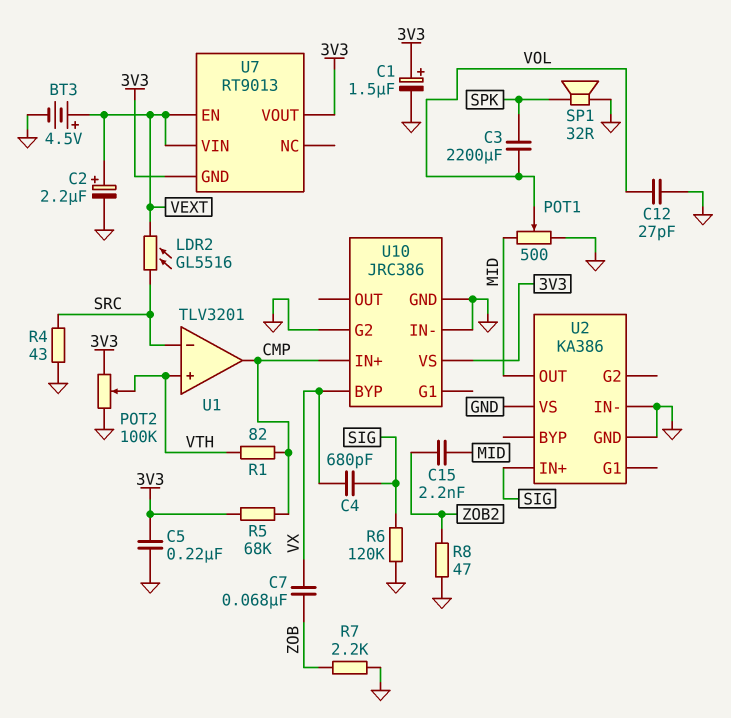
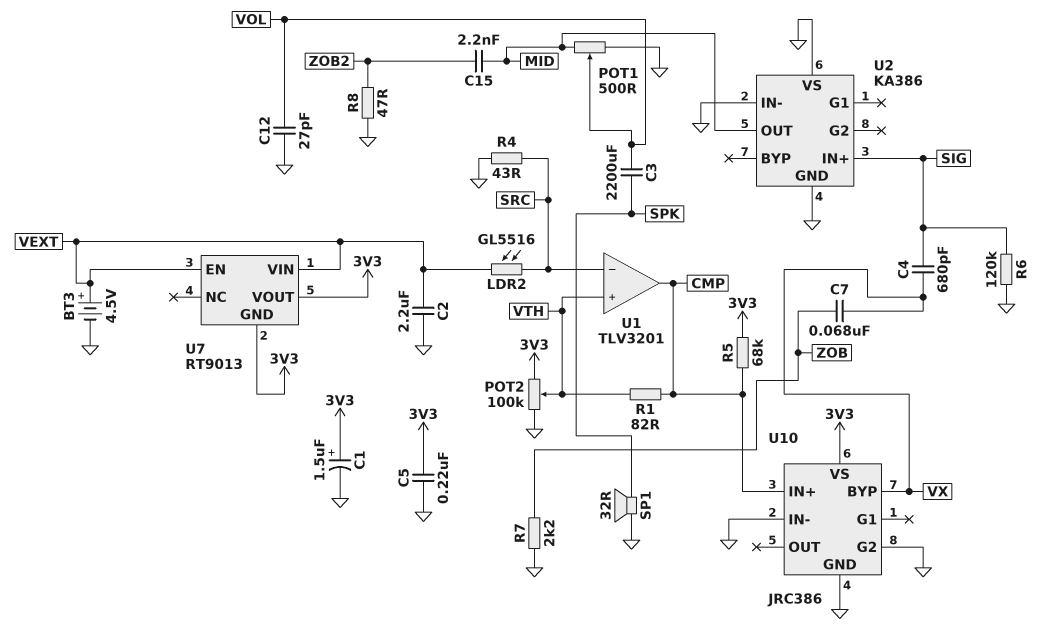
C2: 2.2uF (plus VEXT, minus GND) -> 2.2uF (GND, VEXT)

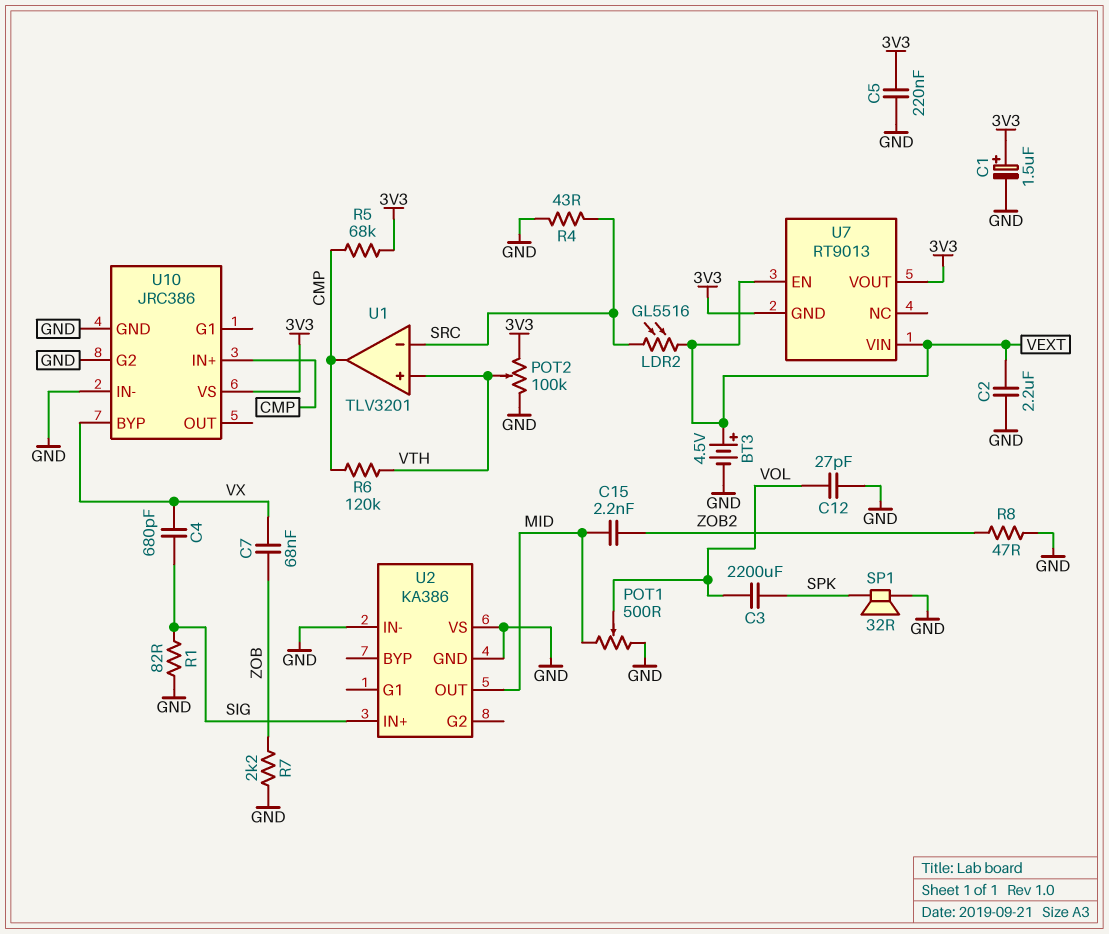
R1: 82 (CMP, VTH) -> 82 (GND, SIG)
R6: 120k (GND, SIG) -> 120k (CMP, VTH)

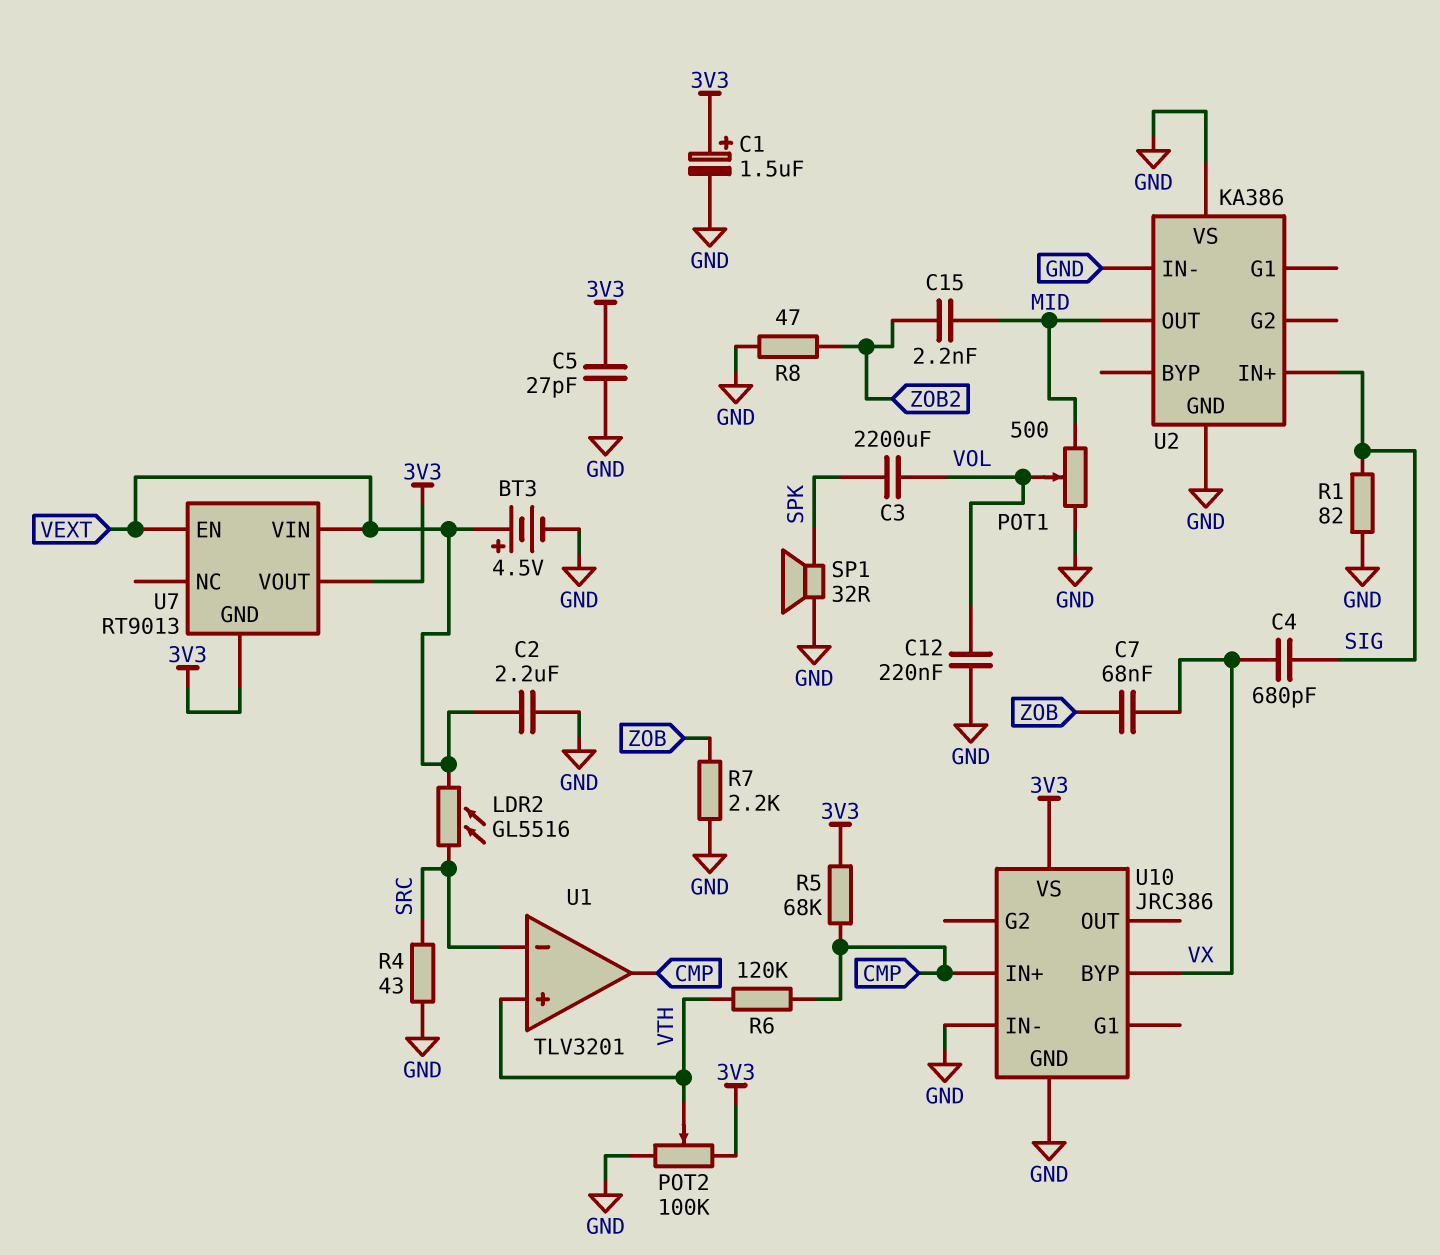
C5: 220nF (3V3, GND) -> 27pF (3V3, GND)
C12: 27pF (GND, VOL) -> 220nF (GND, VOL)
U10 pin G2: GND -> none

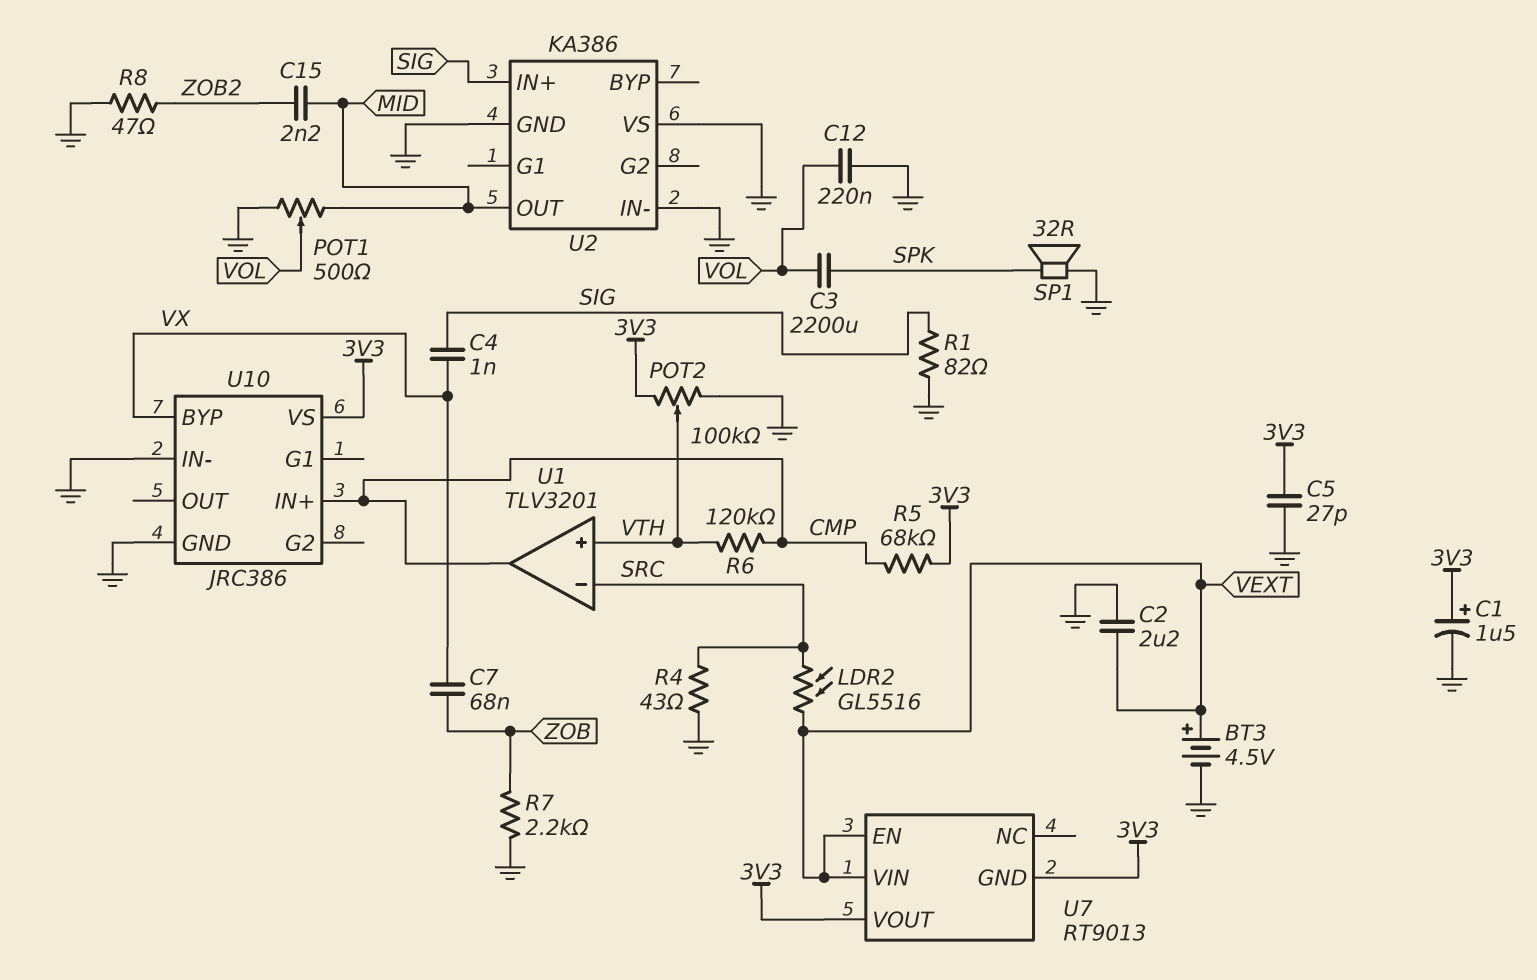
C4: 680pF (SIG, VX) -> 1nF (SIG, VX)

